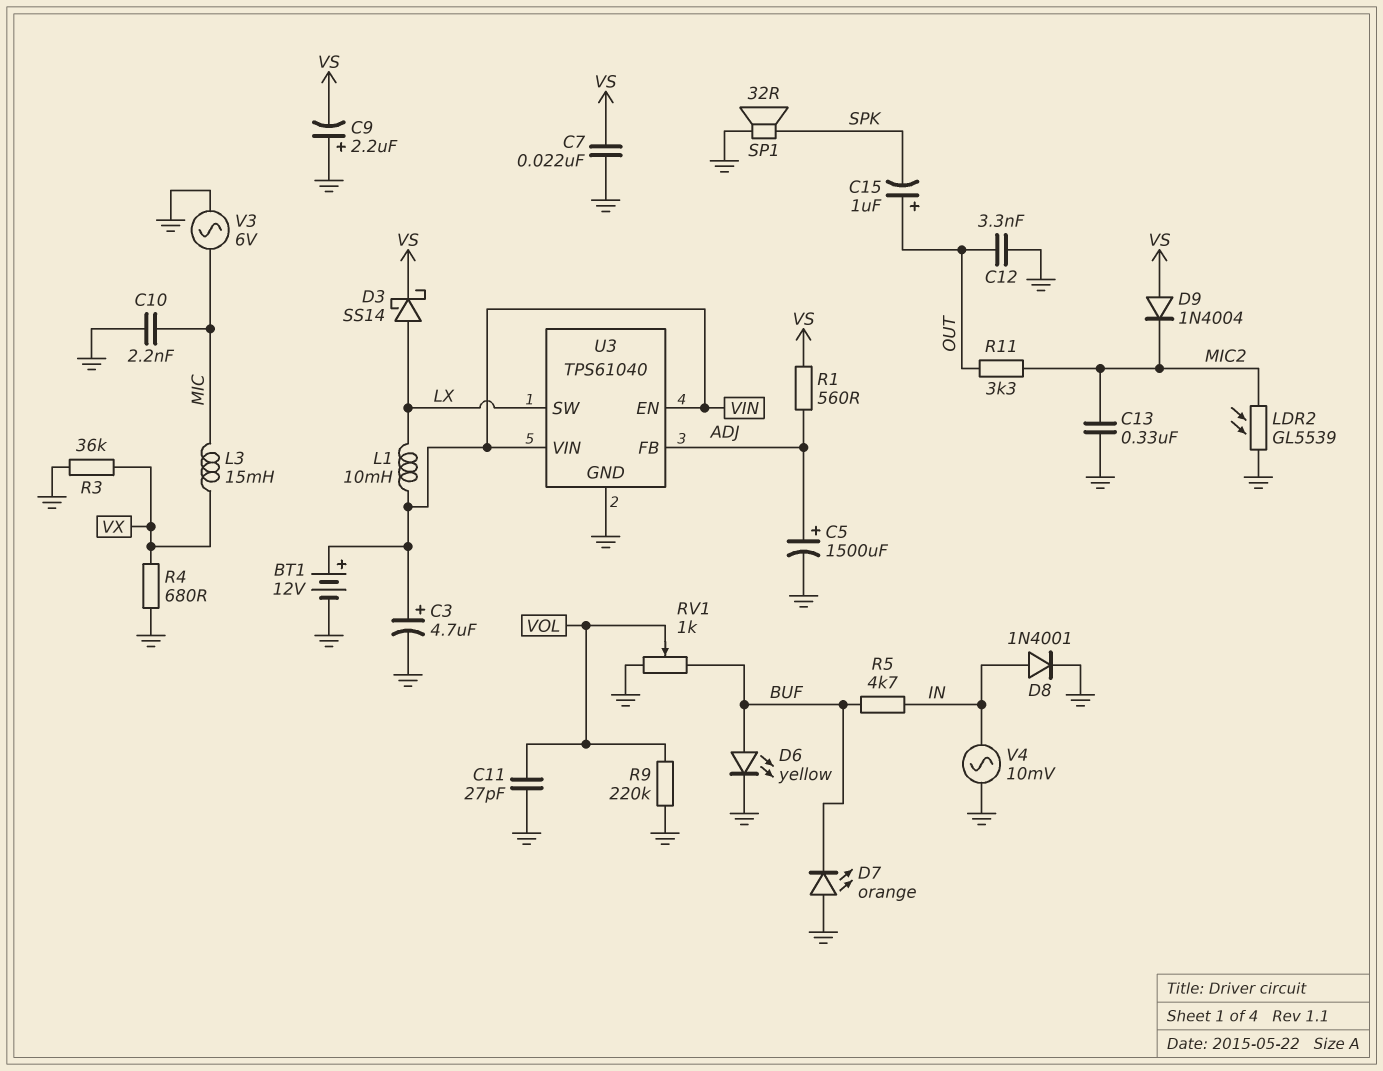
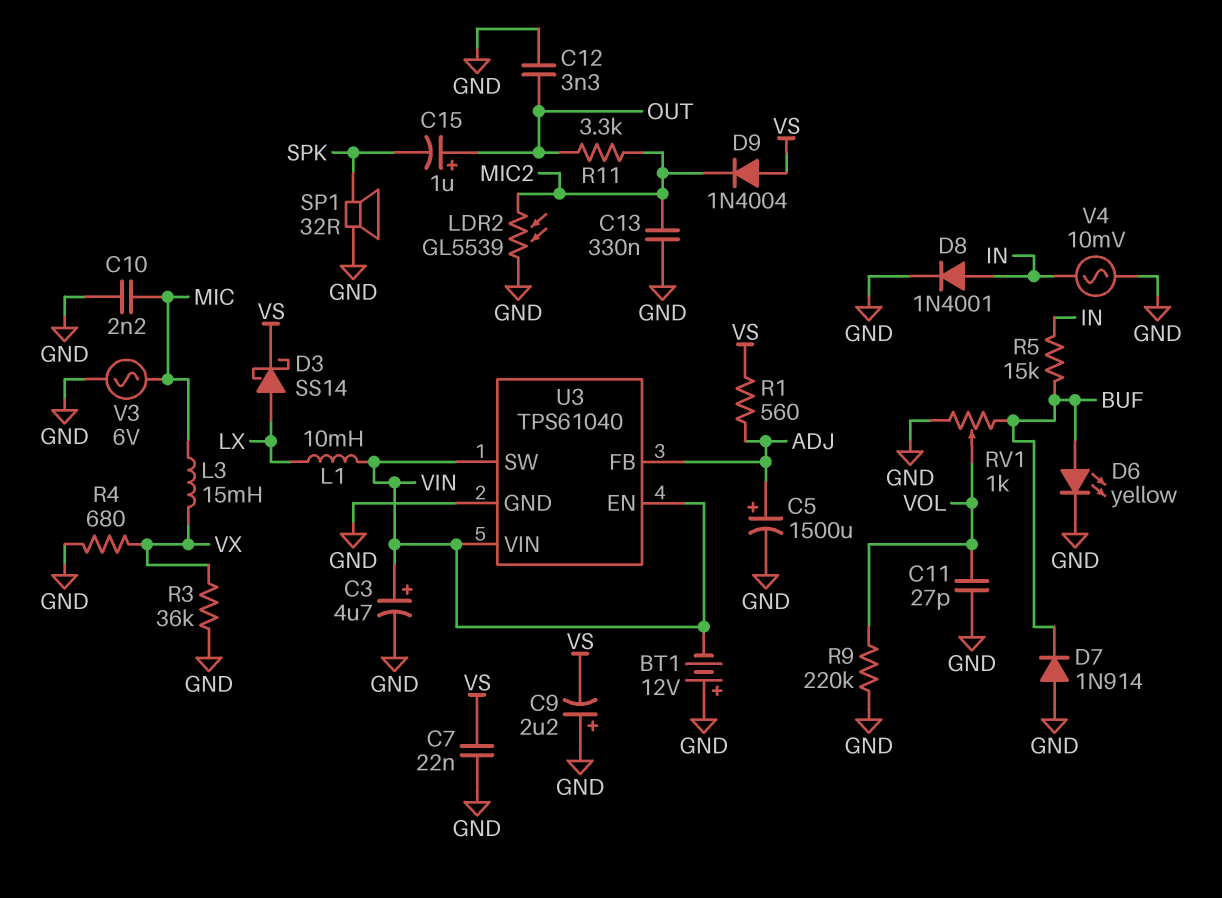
BT1: 12V (plus VIN, minus GND) -> 12V (plus GND, minus VIN)
D7: LED orange (A GND, K BUF) -> diode 1N914 (A GND, K BUF)
R5: 4.7k (BUF, IN) -> 15k (BUF, IN)
U3 pin SW: LX -> VIN

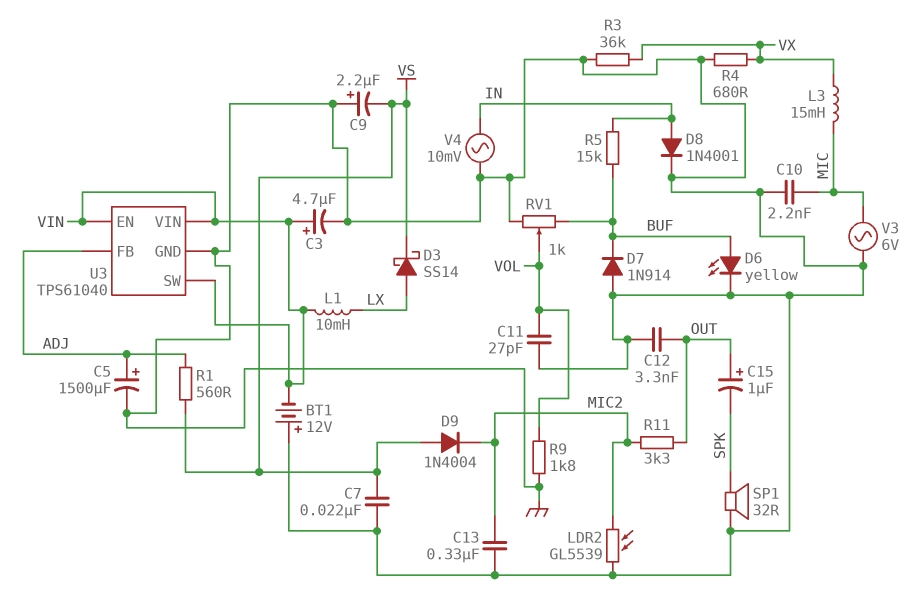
R9: 220k (GND, VOL) -> 1.8k (GND, VOL)

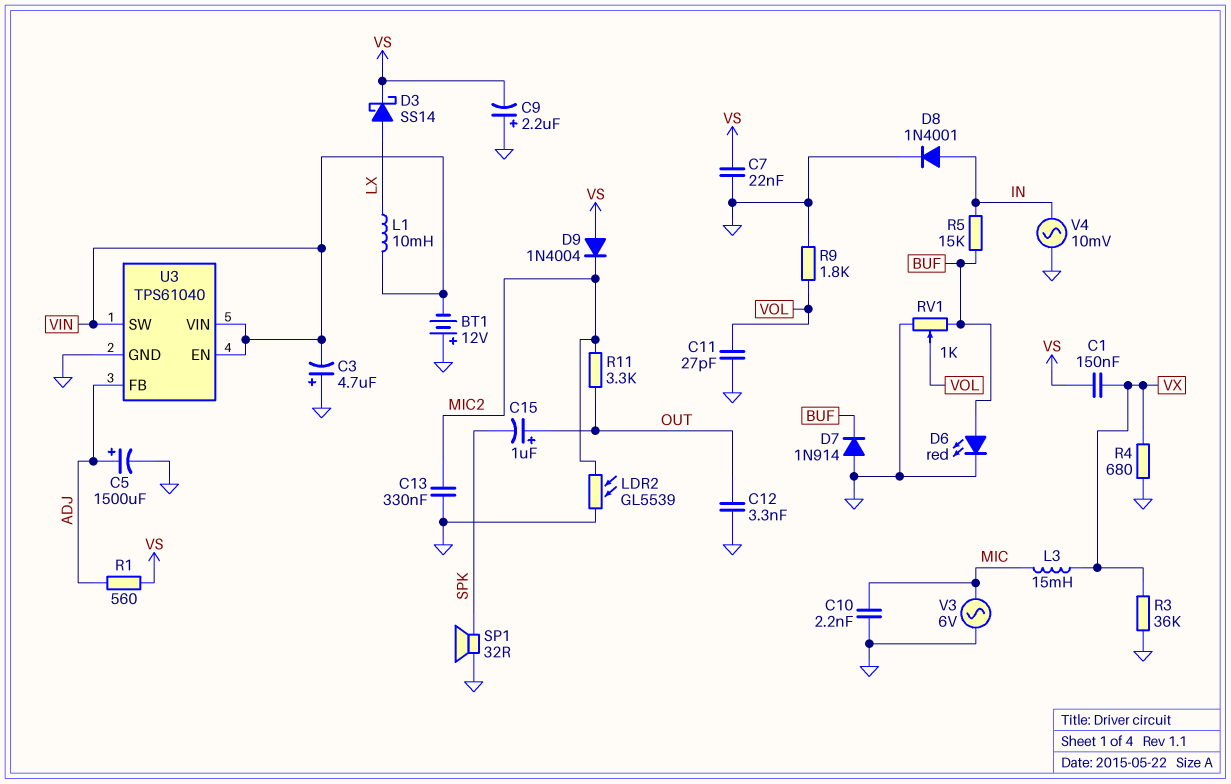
C1: none -> 150nF (VS, VX)
C3: 4.7uF (plus VIN, minus GND) -> 4.7uF (plus GND, minus VIN)
D6: LED yellow (A BUF, K GND) -> LED red (A BUF, K GND)

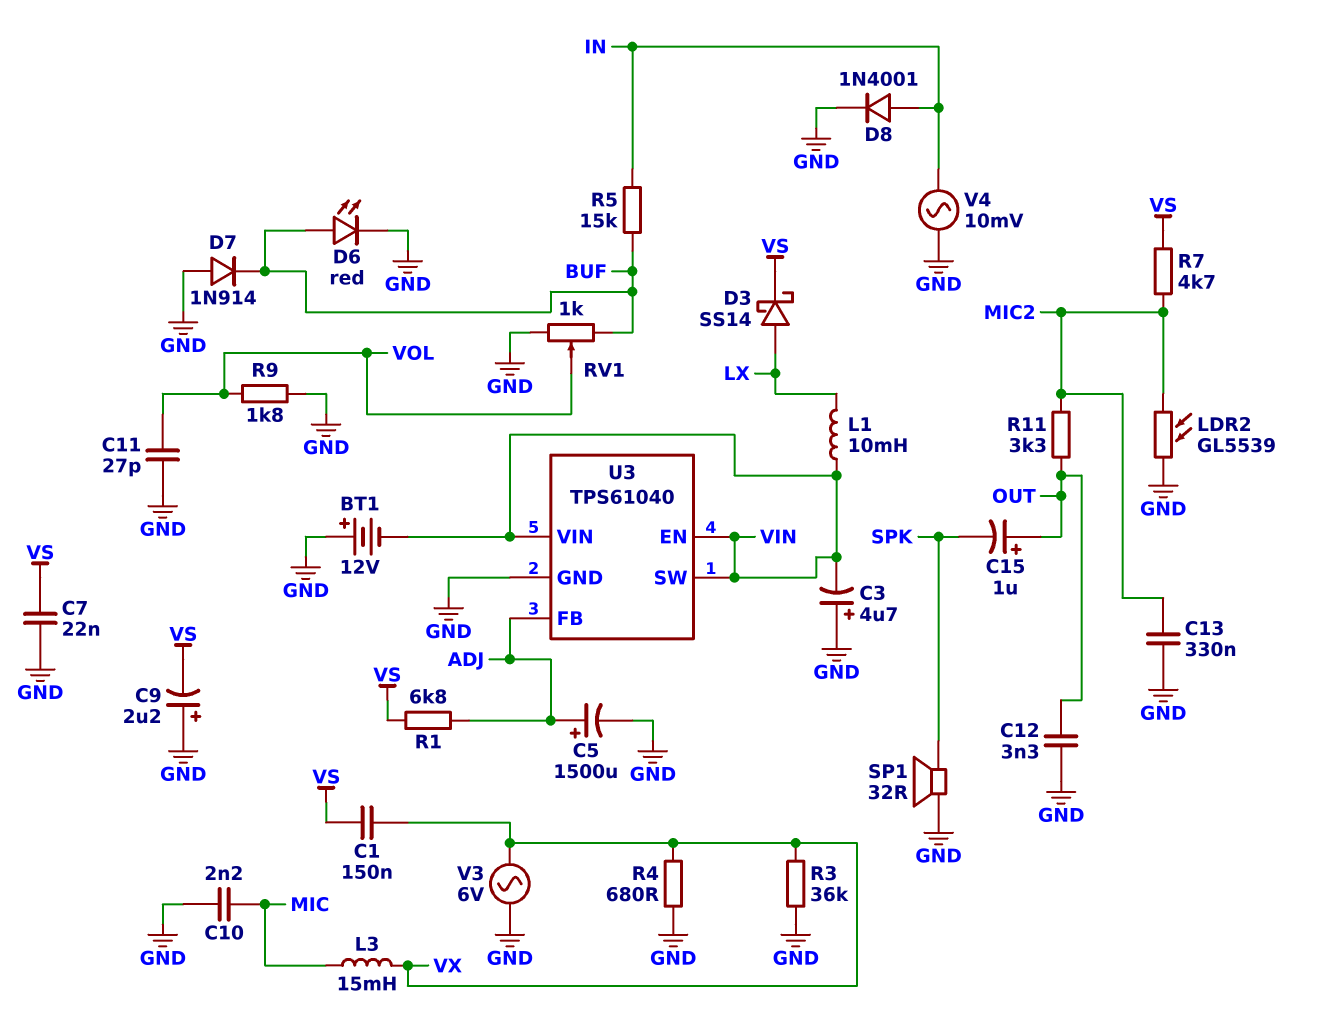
D9: diode 1N4004 (A VS, K MIC2) -> none
R1: 560 (ADJ, VS) -> 6.8k (ADJ, VS)
R7: none -> 4.7k (MIC2, VS)
V3: AC 6V (GND, MIC) -> AC 6V (GND, VX)

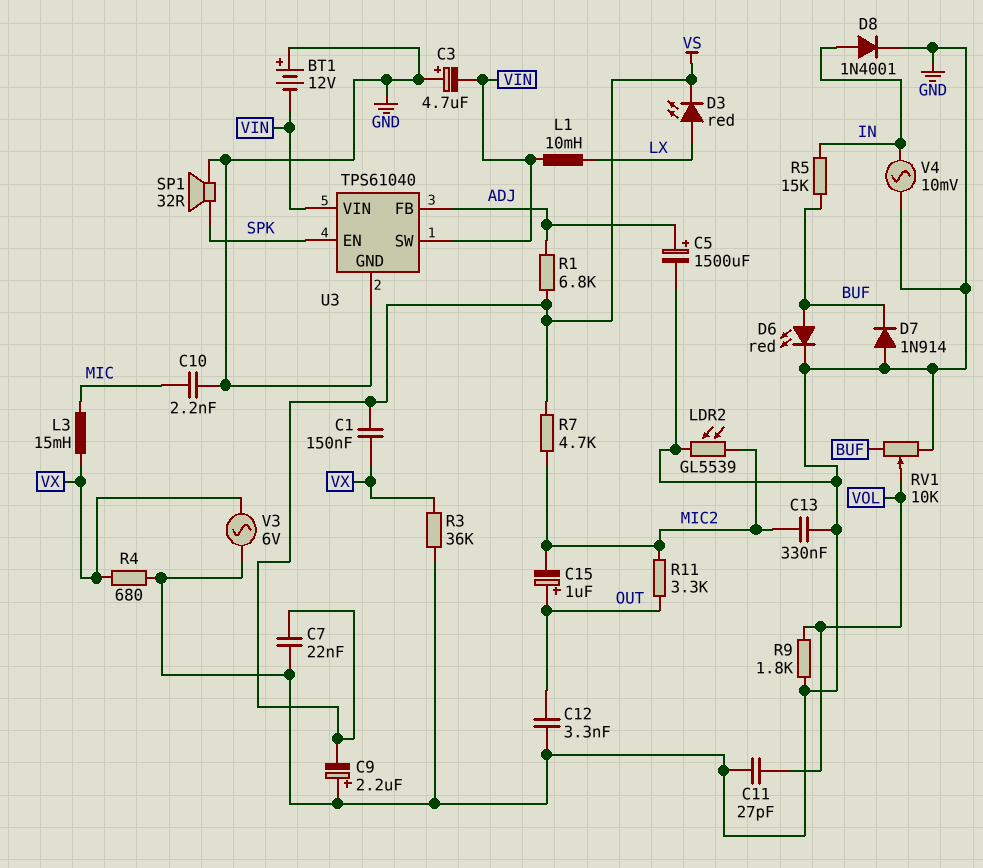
C15: 1uF (plus OUT, minus SPK) -> 1uF (plus OUT, minus MIC2)
D3: schottky SS14 (A LX, K VS) -> LED red (A LX, K VS)
RV1: 1k (BUF, GND, wiper VOL) -> 10k (BUF, GND, wiper VOL)
U3 pin EN: VIN -> SPK

